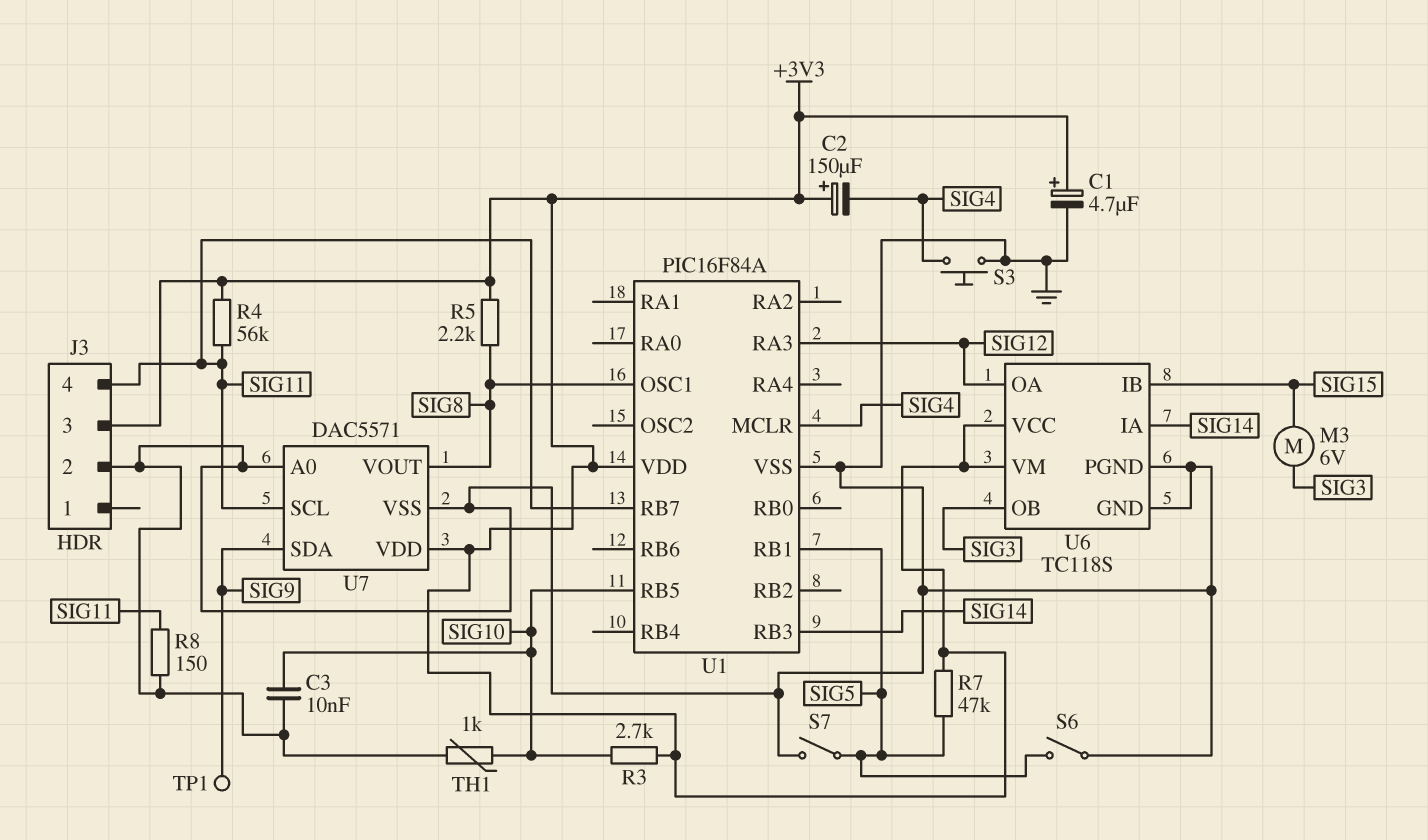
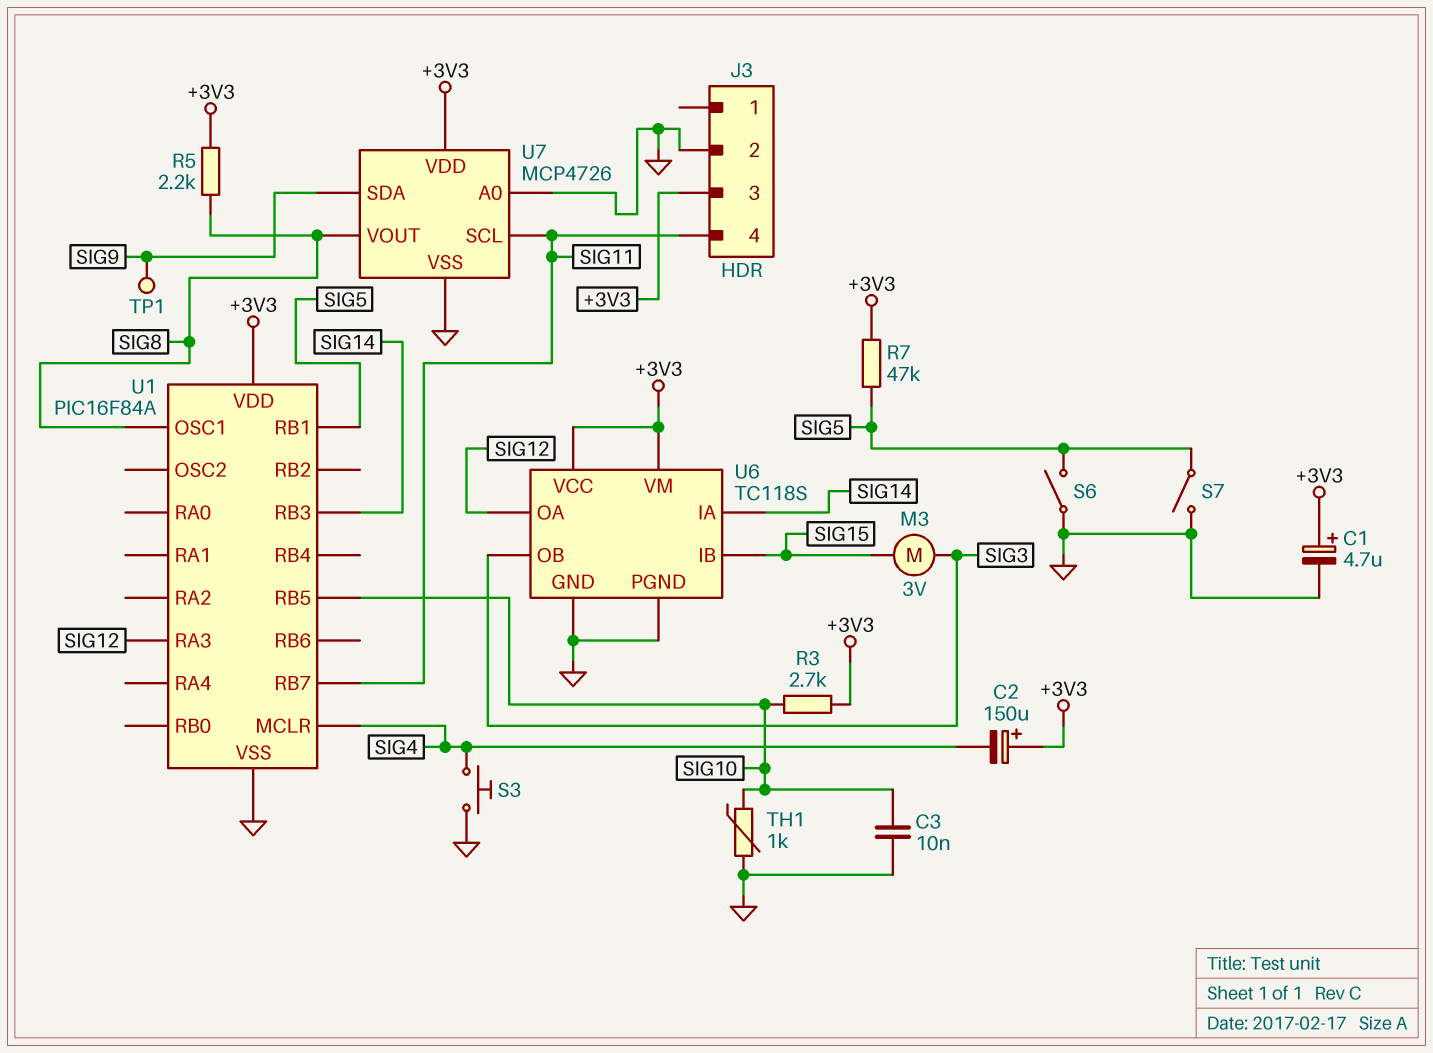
M3: motor 6V (SIG3, SIG15) -> motor 3V (SIG3, SIG15)
R4: 56k (+3V3, SIG11) -> none
R8: 150 (GND, SIG11) -> none
U7: DAC5571 -> MCP4726

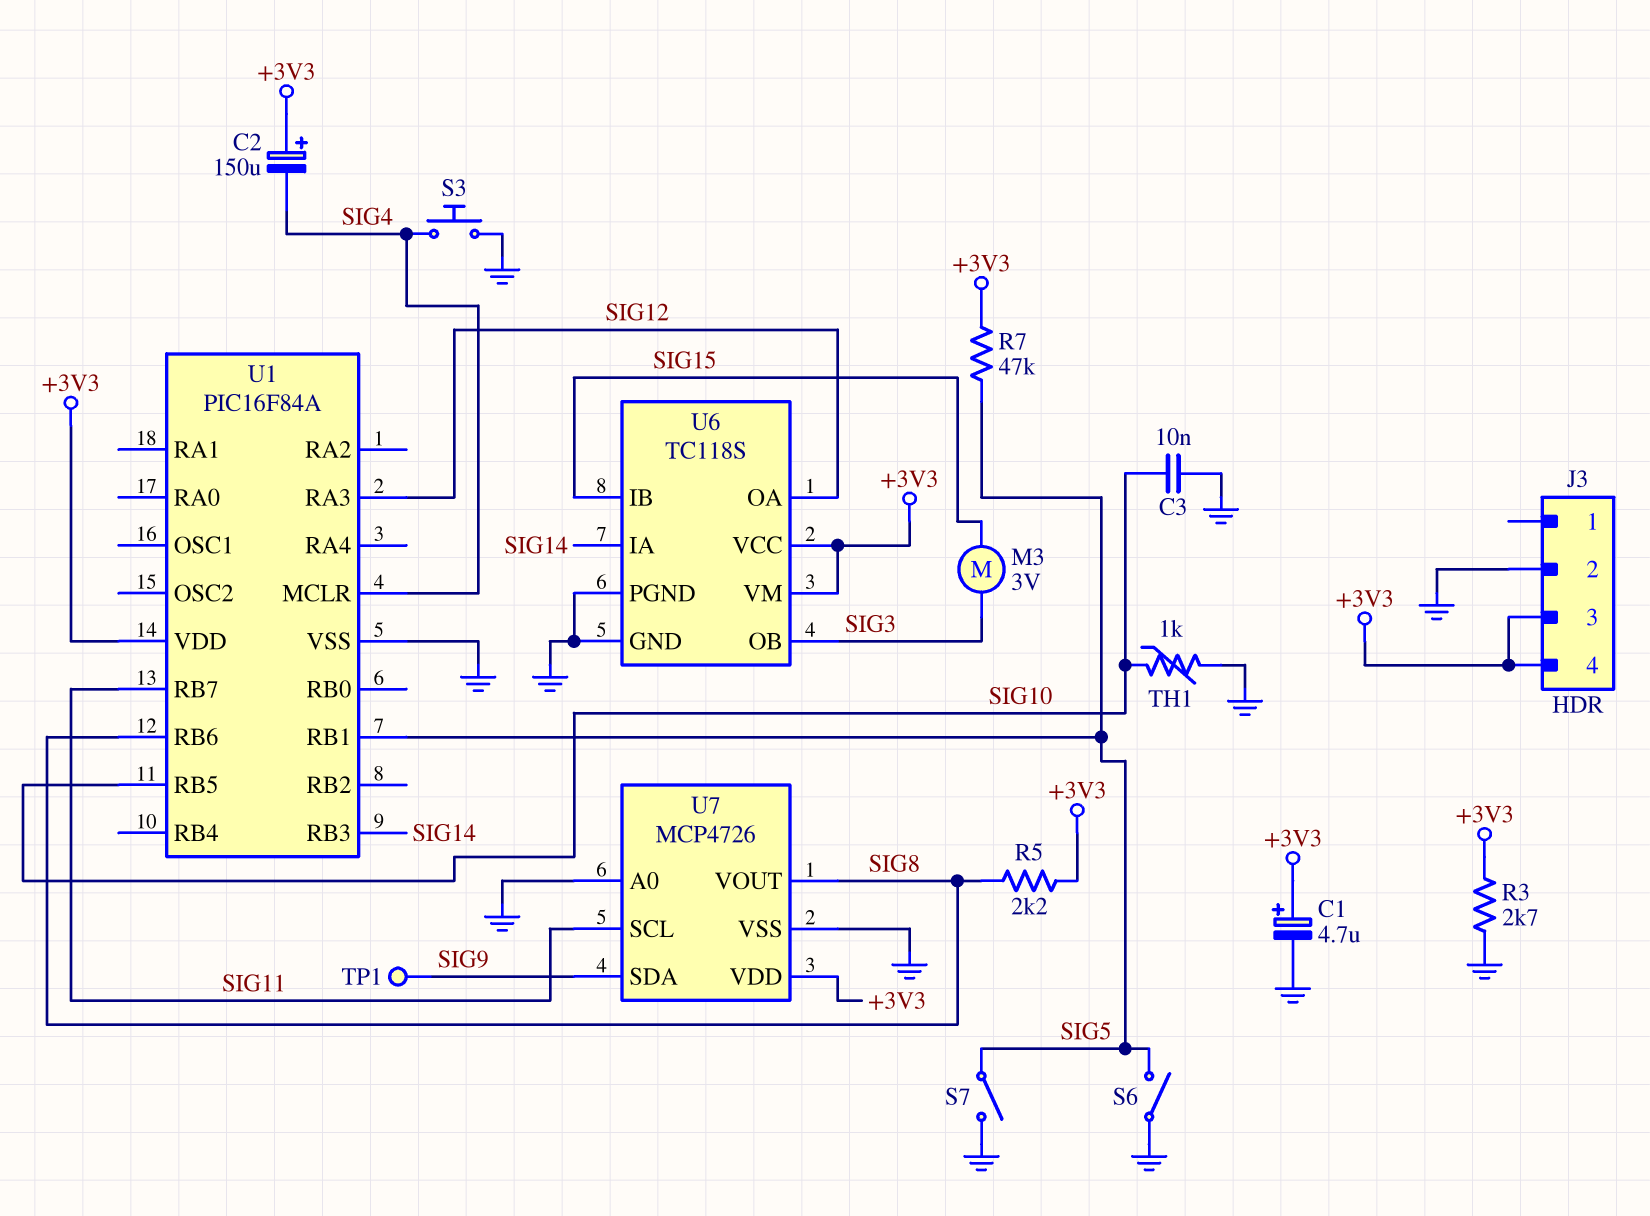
J3 pin 4: SIG11 -> +3V3
R3: 2.7k (+3V3, SIG10) -> 2.7k (+3V3, GND)
U1 pin OSC1: SIG8 -> none
U1 pin RB6: none -> SIG8

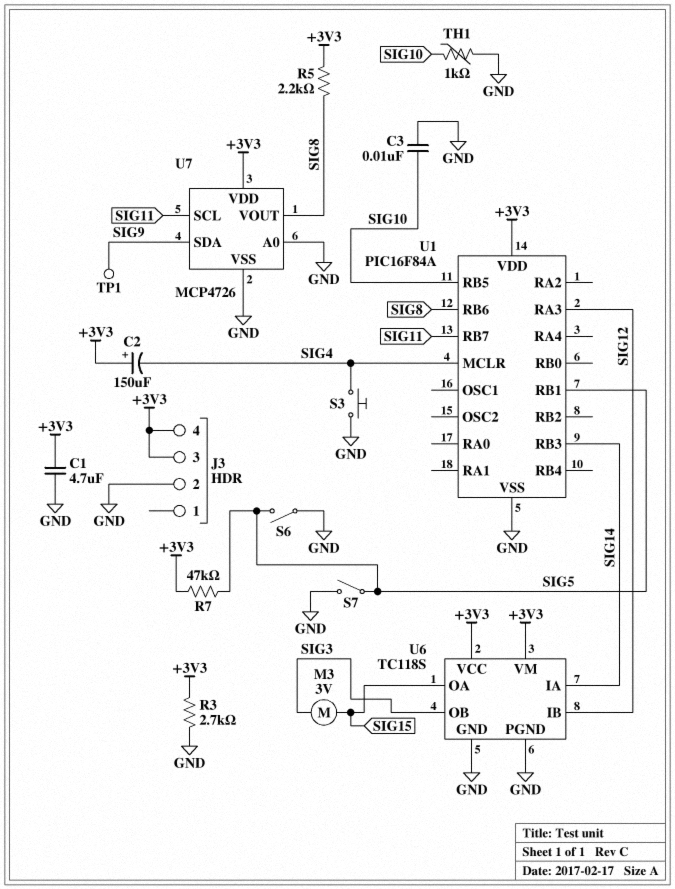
C1: 4.7uF (plus +3V3, minus GND) -> 4.7uF (+3V3, GND)
U6 pin IB: SIG15 -> SIG12
U6 pin OA: SIG12 -> SIG15

